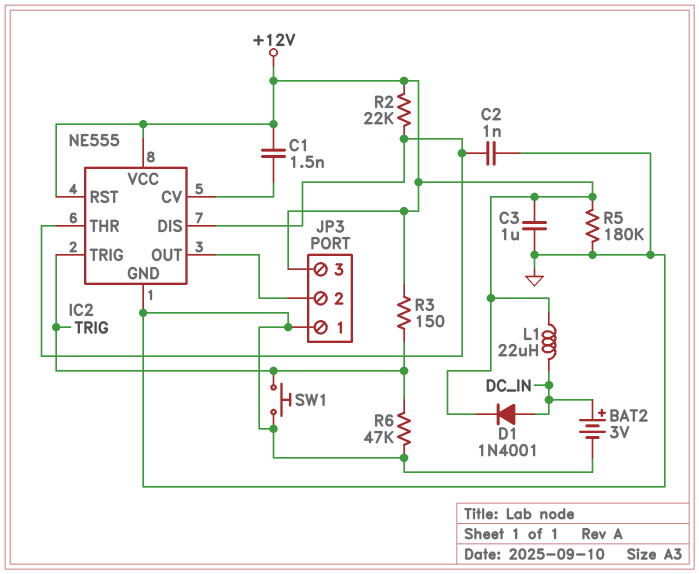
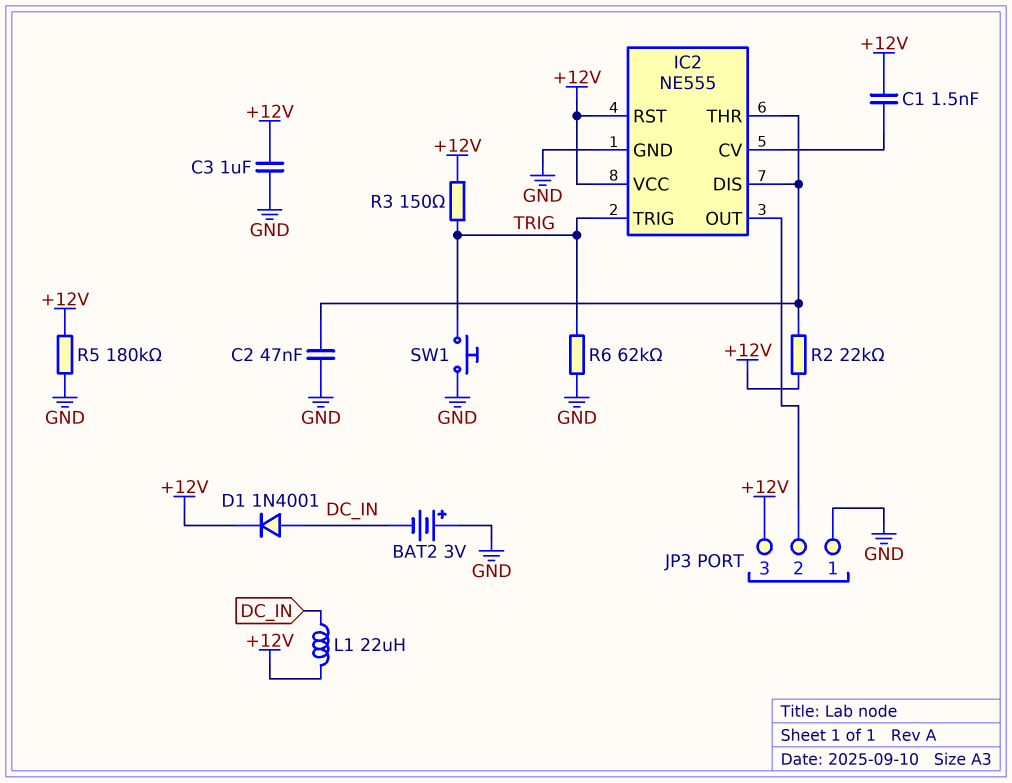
BAT2: 3V (plus DC_IN, minus GND) -> 3V (plus GND, minus DC_IN)
C2: 1nF (GND, IC2/DIS) -> 47nF (GND, IC2/DIS)
R6: 47k (GND, TRIG) -> 62k (GND, TRIG)

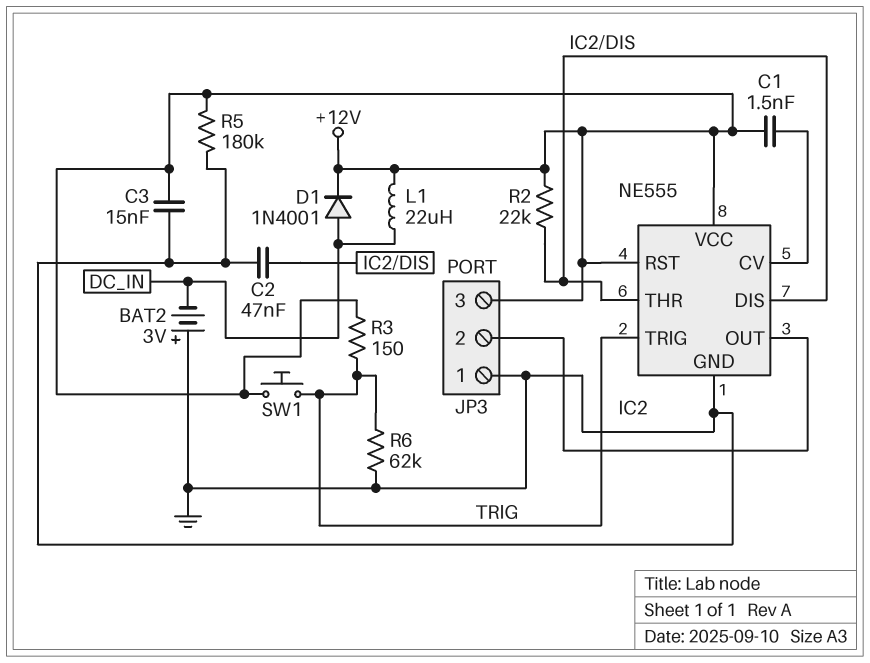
C3: 1uF (+12V, GND) -> 15nF (+12V, GND)
SW1: button (GND, TRIG) -> button (+12V, TRIG)

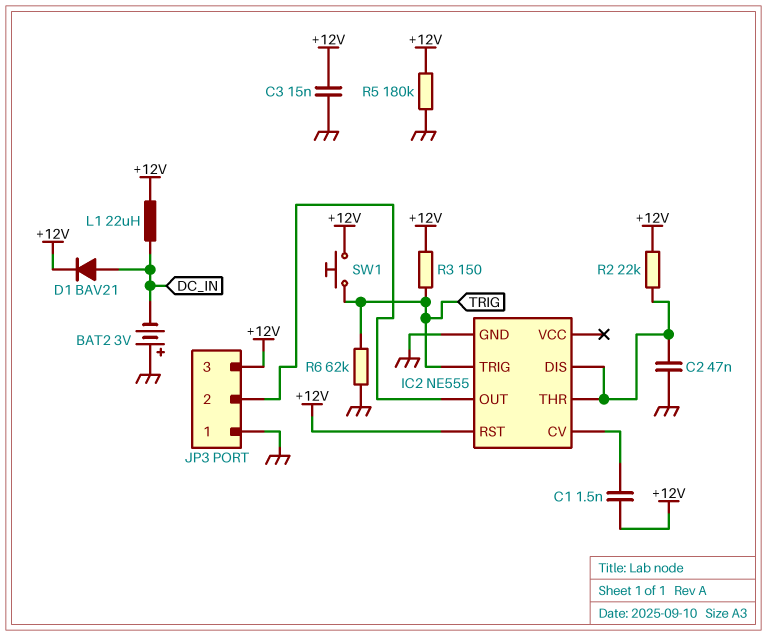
D1: diode 1N4001 (A DC_IN, K +12V) -> diode BAV21 (A DC_IN, K +12V)
IC2 pin VCC: +12V -> none

